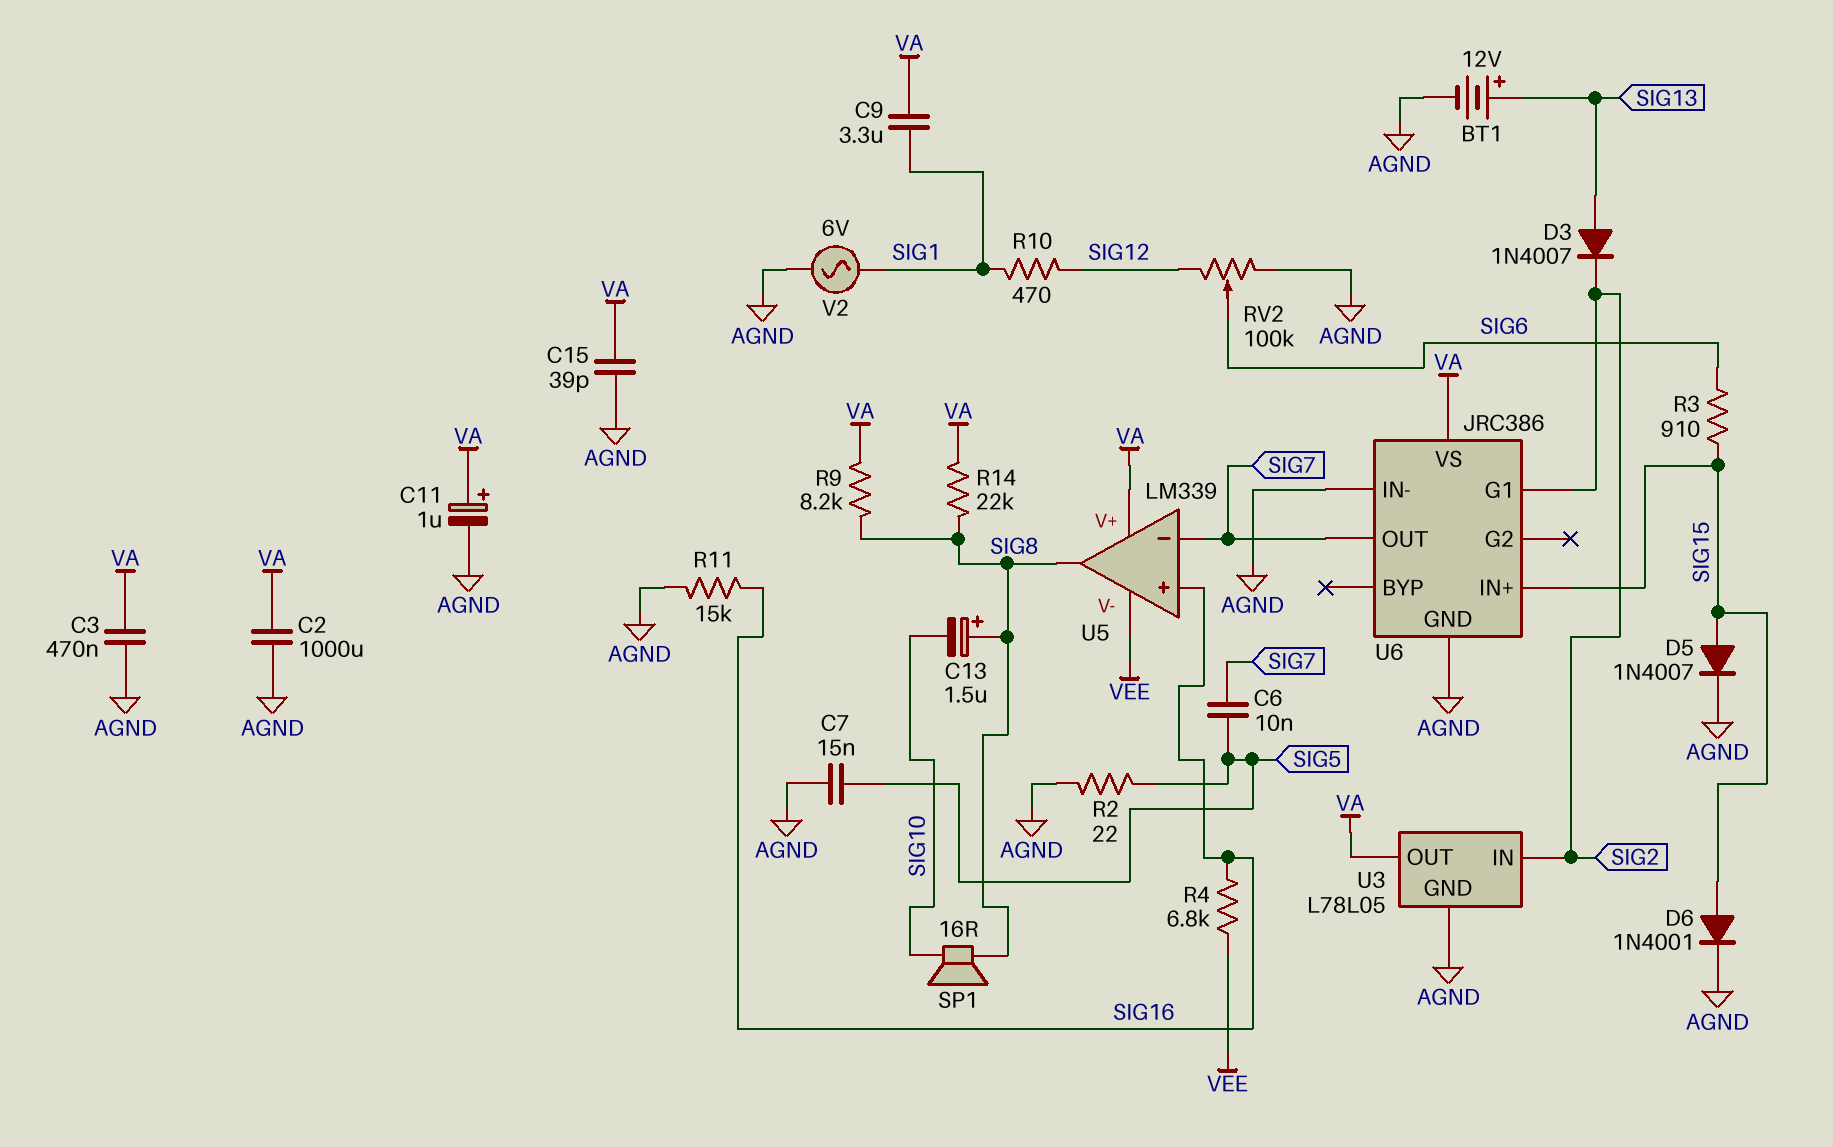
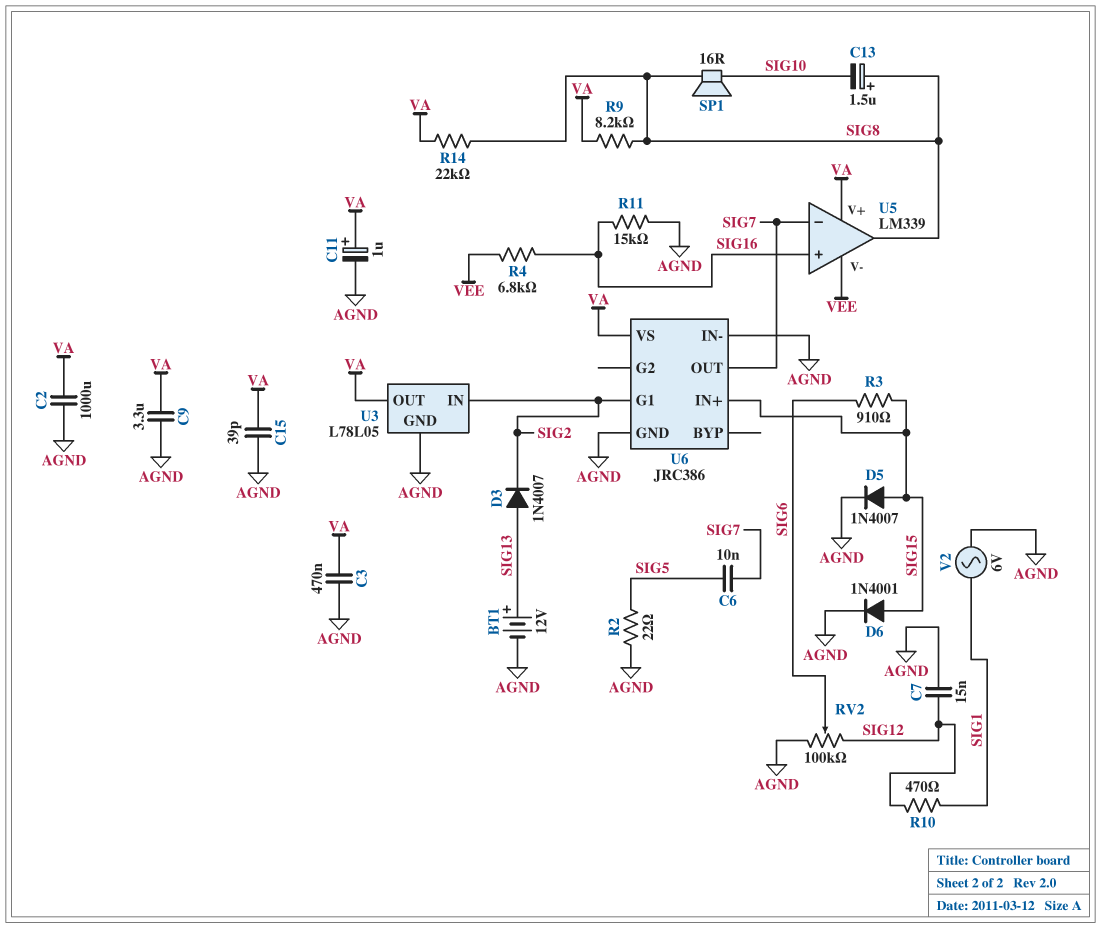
C7: 15nF (AGND, SIG5) -> 15nF (AGND, SIG12)
C9: 3.3uF (SIG1, VA) -> 3.3uF (AGND, VA)

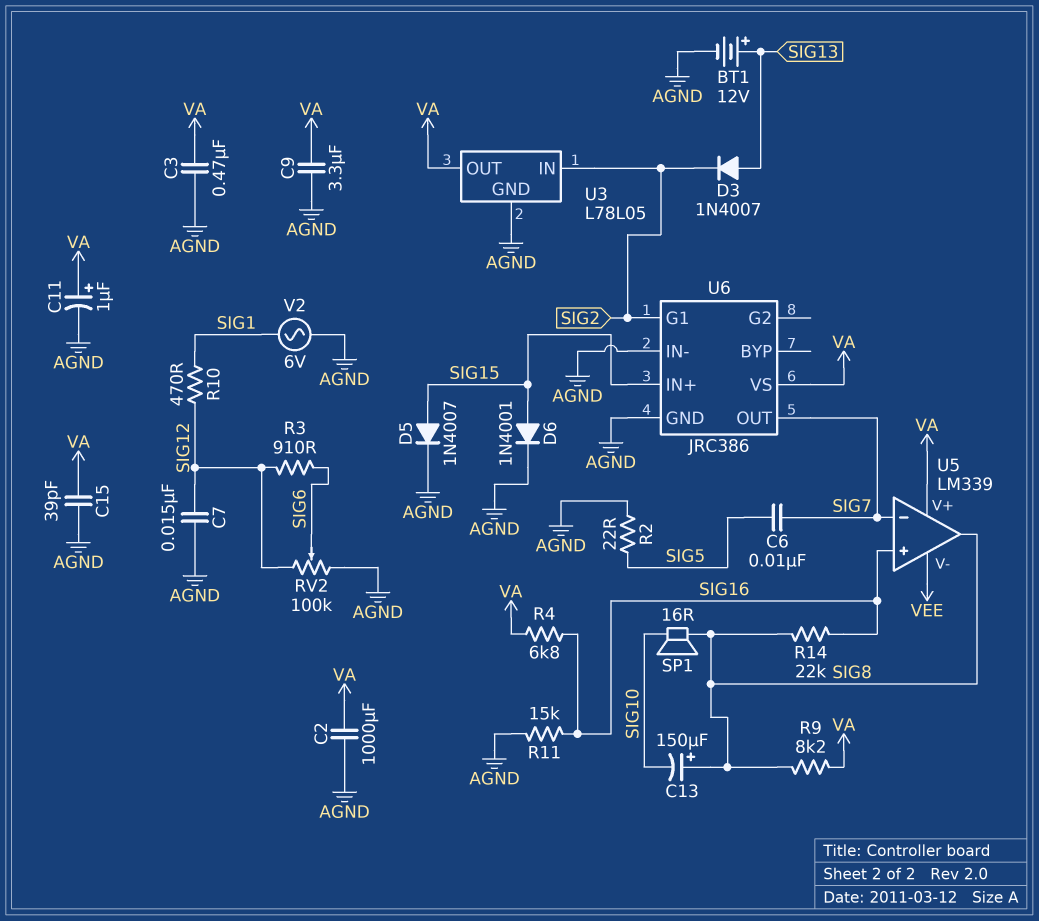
C13: 1.5uF (plus SIG8, minus SIG10) -> 150uF (plus SIG8, minus SIG10)
R3: 910 (SIG6, SIG15) -> 910 (SIG6, SIG12)
R4: 6.8k (SIG16, VEE) -> 6.8k (SIG16, VA)
R14: 22k (SIG8, VA) -> 22k (SIG8, SIG16)

